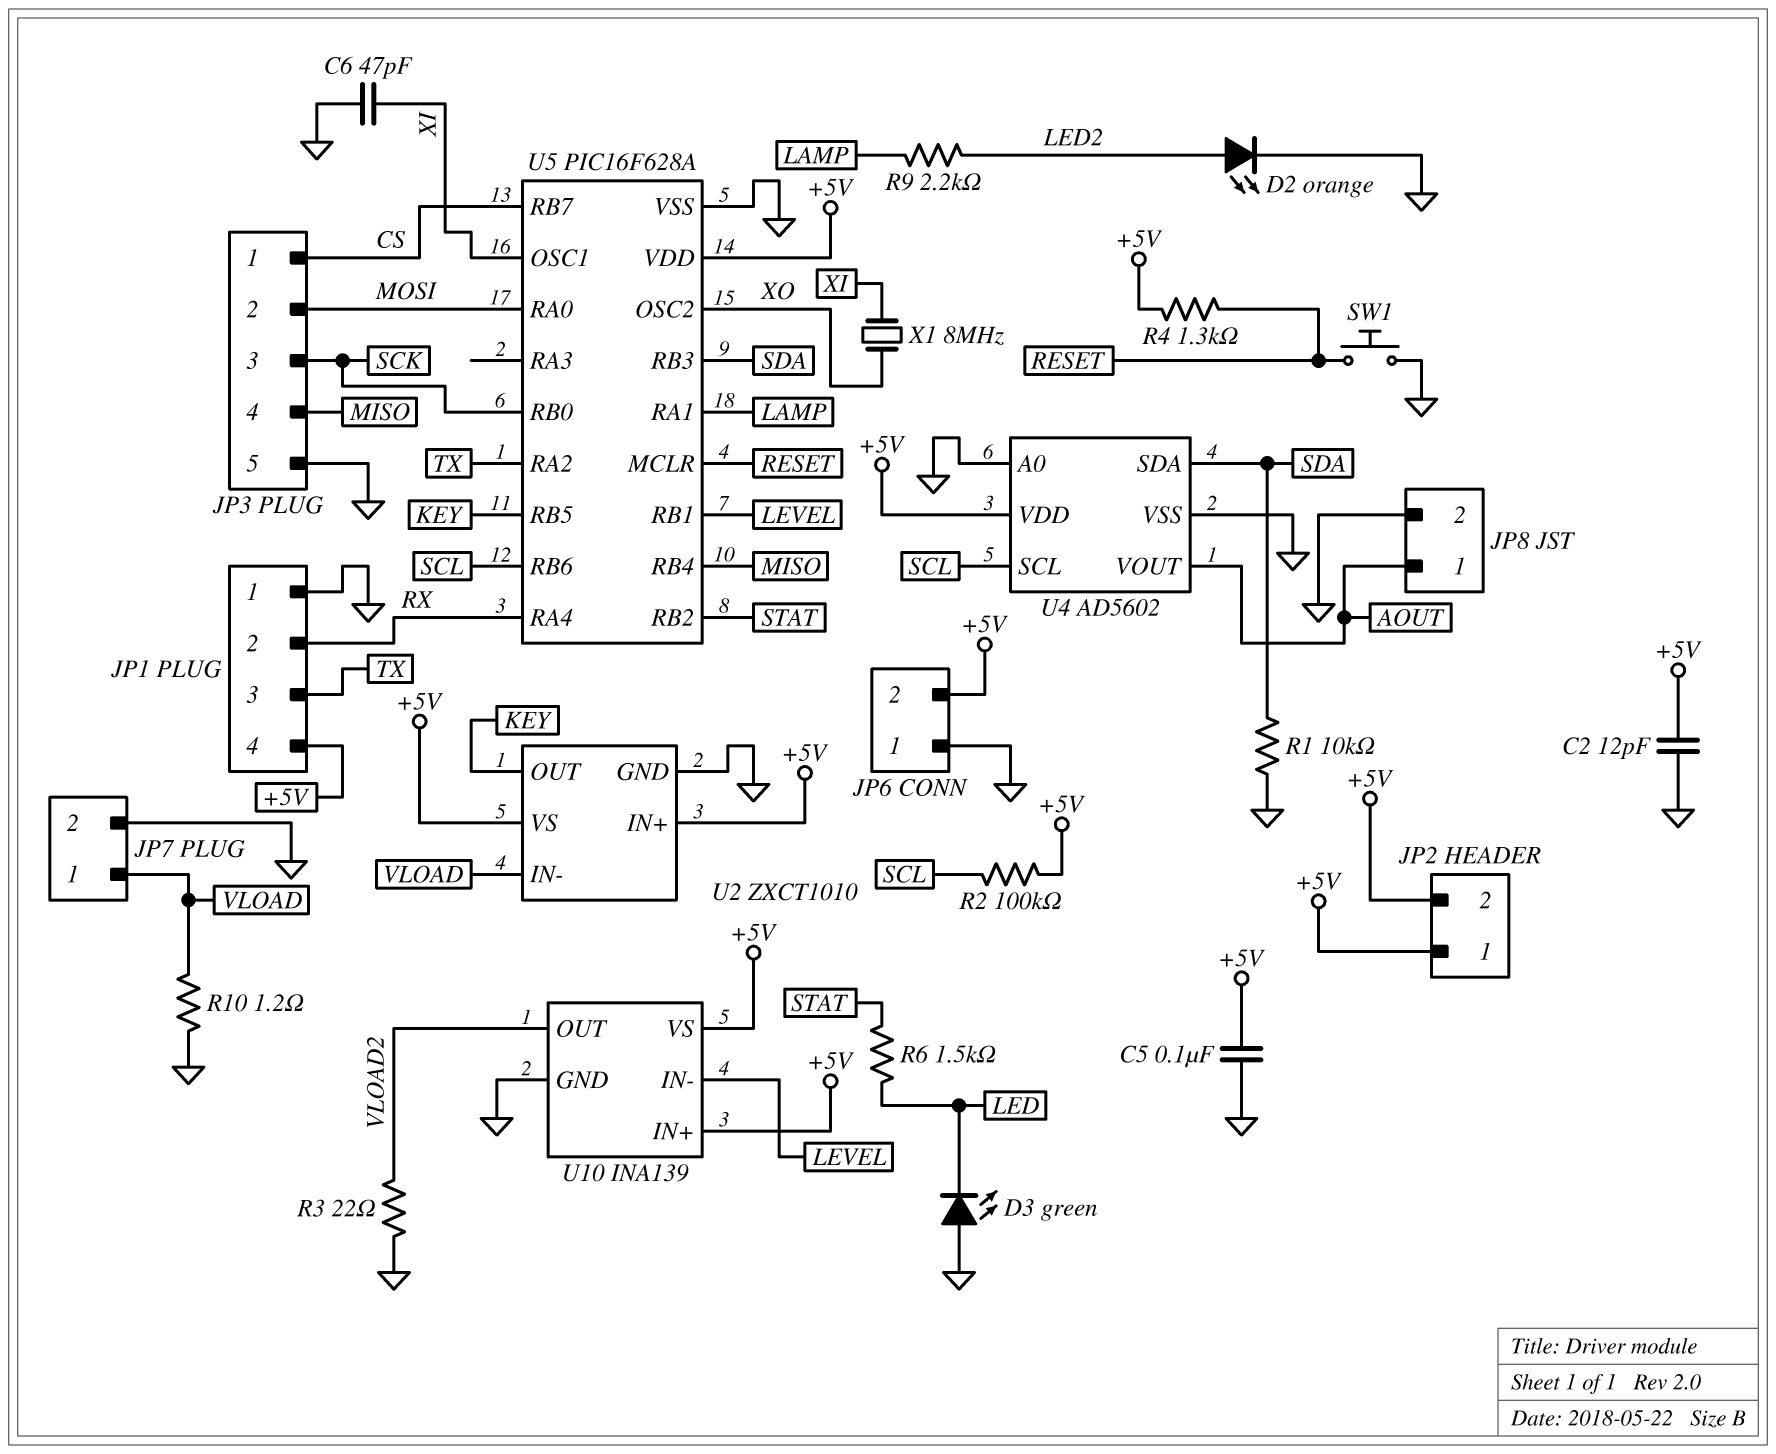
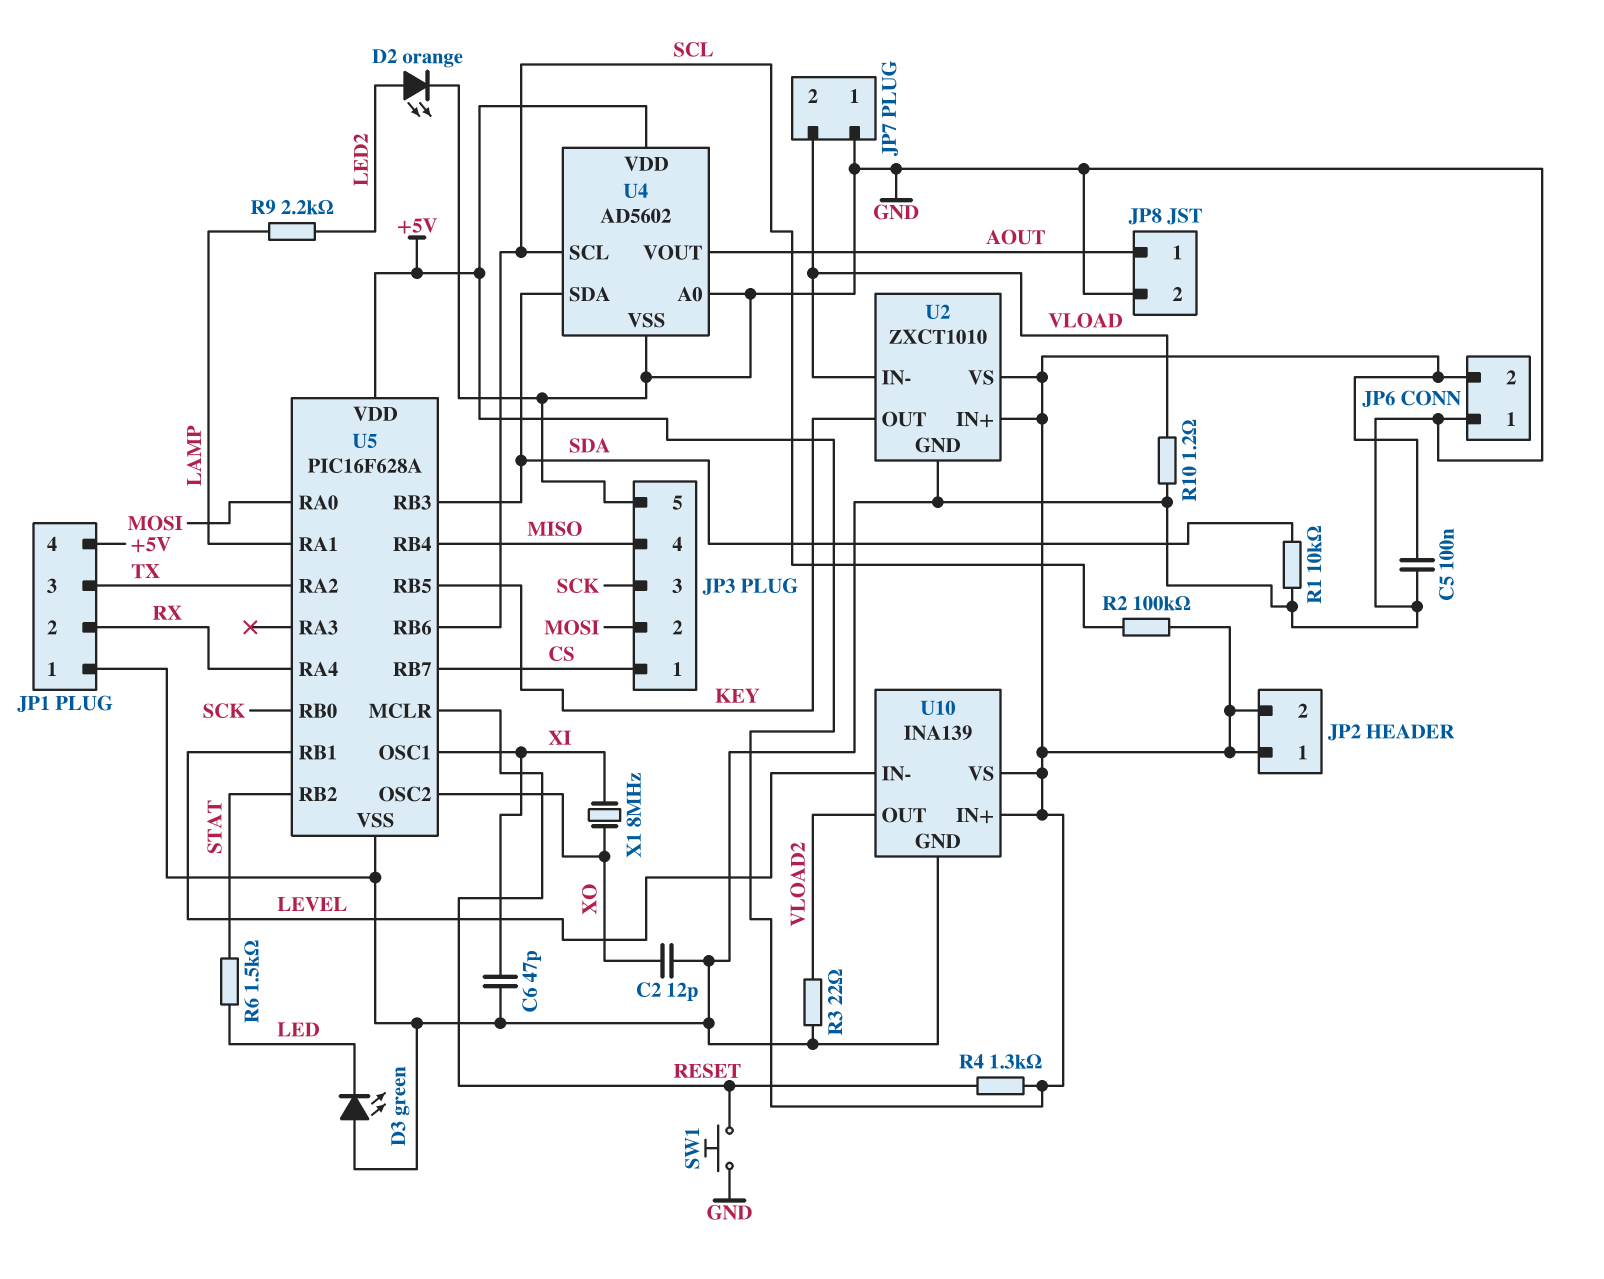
C2: 12pF (+5V, GND) -> 12pF (GND, XO)
JP7 pin 1: VLOAD -> GND
JP7 pin 2: GND -> VLOAD

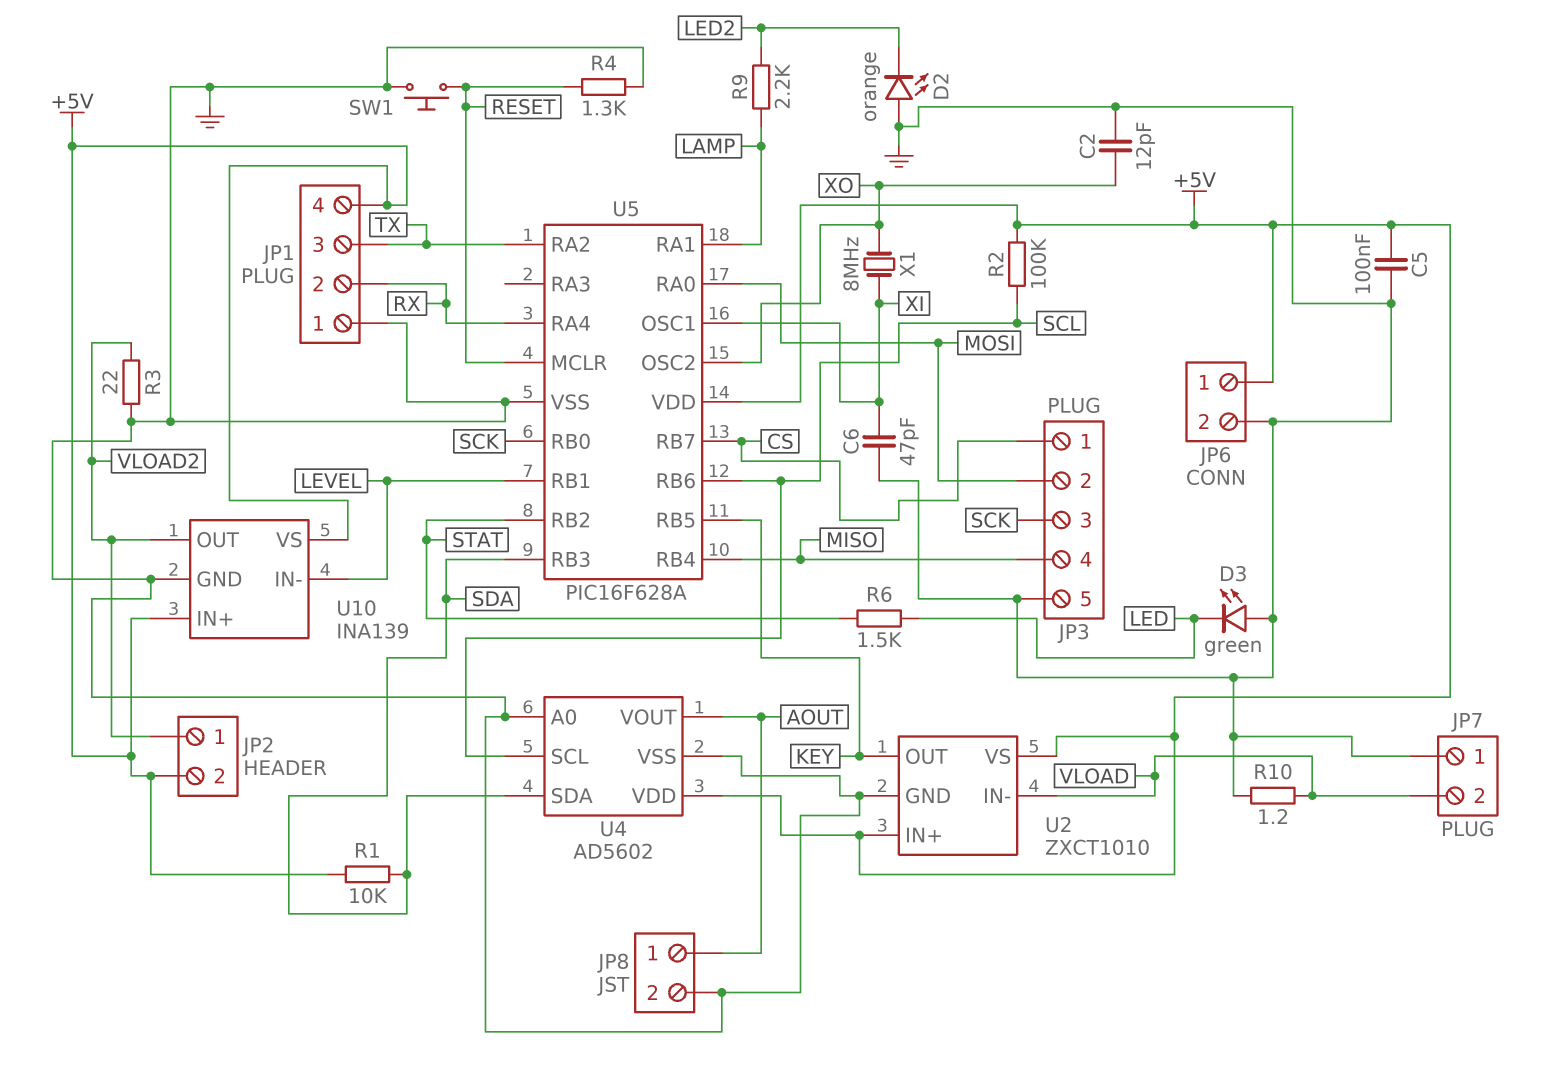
D2: LED orange (A LED2, K GND) -> LED orange (A GND, K LED2)
JP2 pin 1: +5V -> VLOAD2
JP6 pin 1: GND -> +5V
JP6 pin 2: +5V -> GND
R1: 10k (GND, SDA) -> 10k (+5V, SDA)
R4: 1.3k (+5V, RESET) -> 1.3k (GND, RESET)

